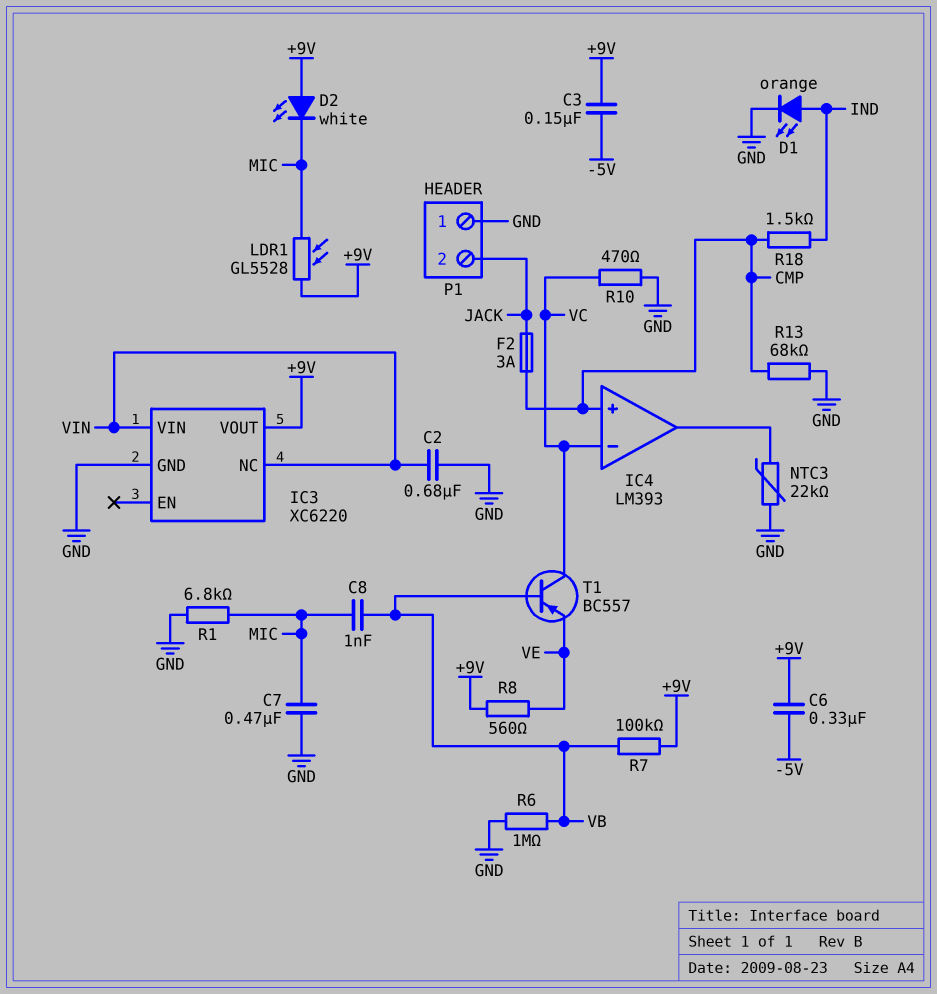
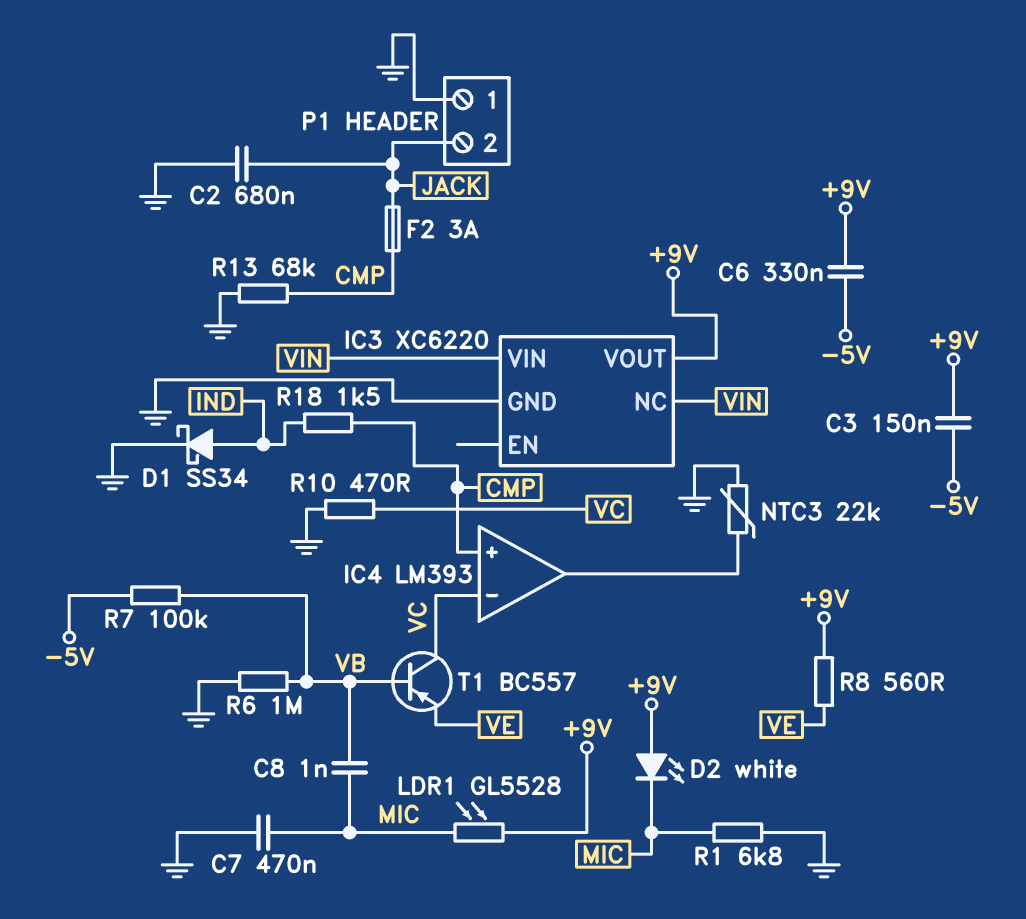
C2: 680nF (GND, VIN) -> 680nF (GND, JACK)
D1: LED orange (A IND, K GND) -> schottky SS34 (A IND, K GND)
R7: 100k (+9V, VB) -> 100k (-5V, VB)

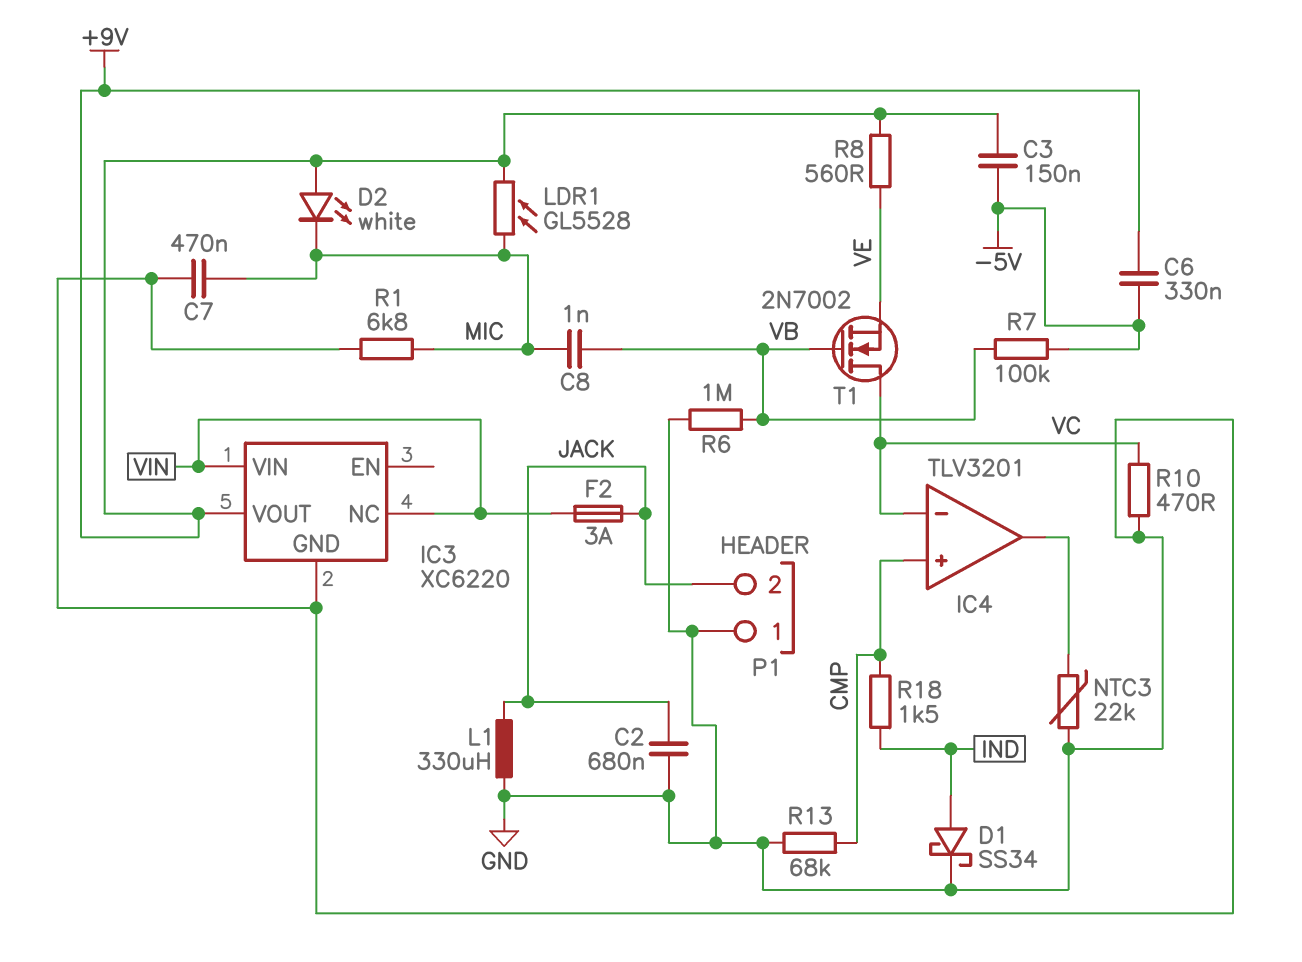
F2: 3A (CMP, JACK) -> 3A (JACK, VIN)
IC4: LM393 -> TLV3201
L1: none -> 330uH (GND, JACK)
T1: PNP BC557 (B VB, C VC, E VE) -> NMOS 2N7002 (G VB, D VC, S VE)

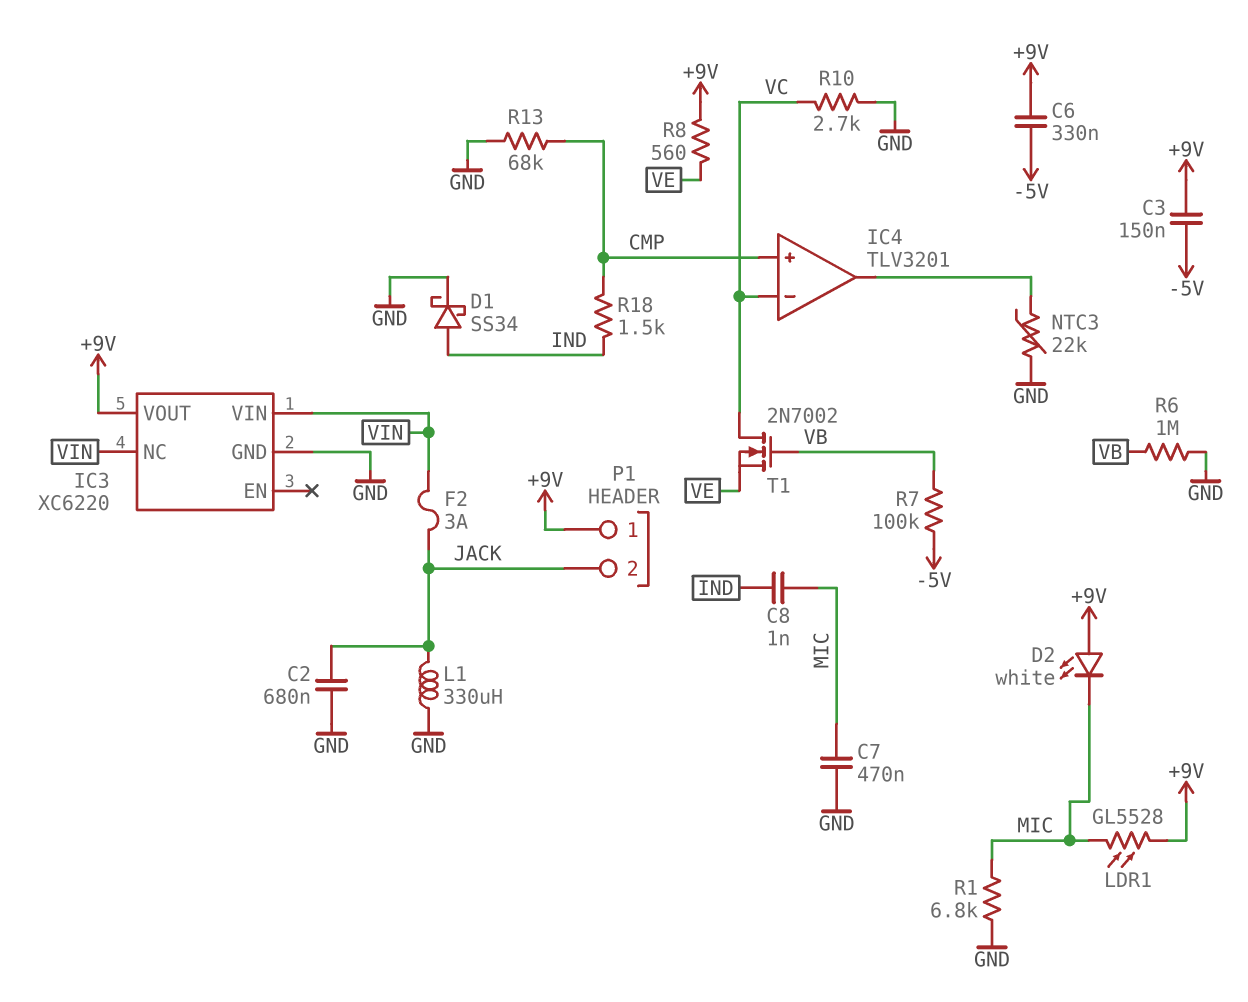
C8: 1nF (MIC, VB) -> 1nF (IND, MIC)
P1 pin 1: GND -> +9V
R10: 470 (GND, VC) -> 2.7k (GND, VC)

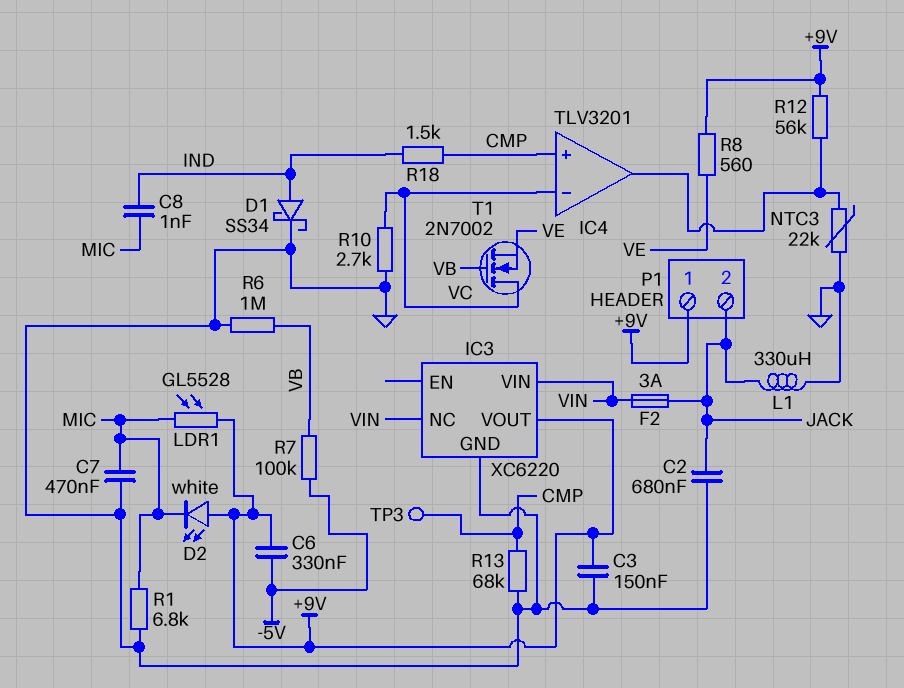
C3: 150nF (+9V, -5V) -> 150nF (+9V, GND)
R12: none -> 56k (+9V, IC4/out)
TP3: none -> test point (CMP)

